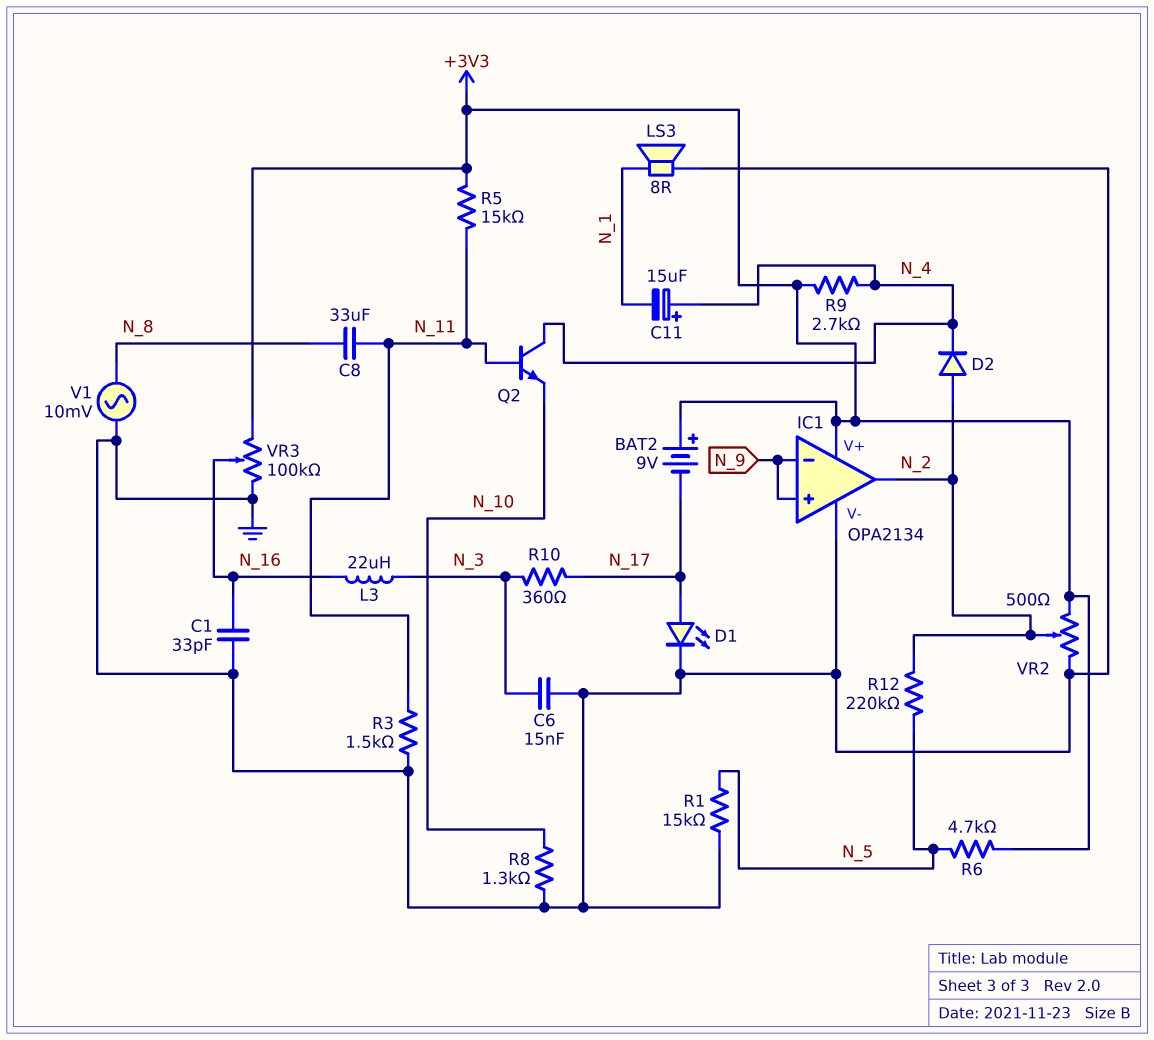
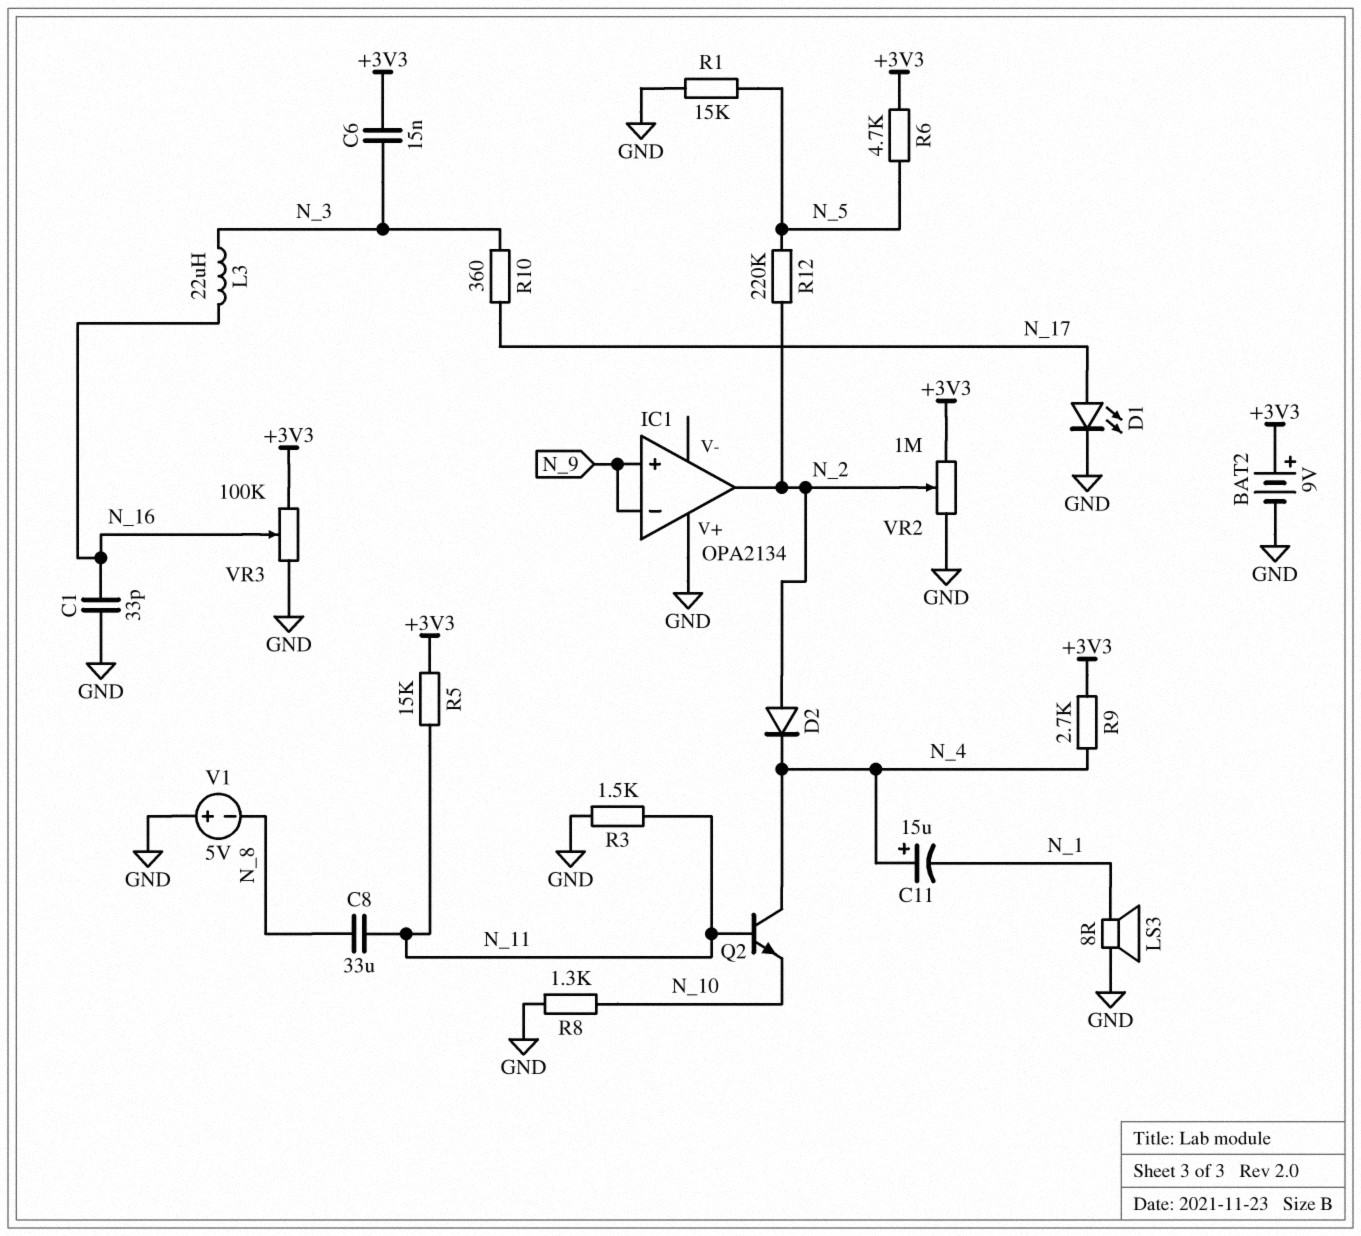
BAT2: 9V (plus +3V3, minus N_17) -> 9V (plus +3V3, minus GND)
C6: 15nF (GND, N_3) -> 15nF (+3V3, N_3)
IC1 pin V+: +3V3 -> GND
IC1 pin V-: GND -> none
V1: AC 10mV (GND, N_8) -> 5V (plus GND, minus N_8)
VR2: 500 (+3V3, GND, wiper N_2) -> 1M (+3V3, GND, wiper N_2)

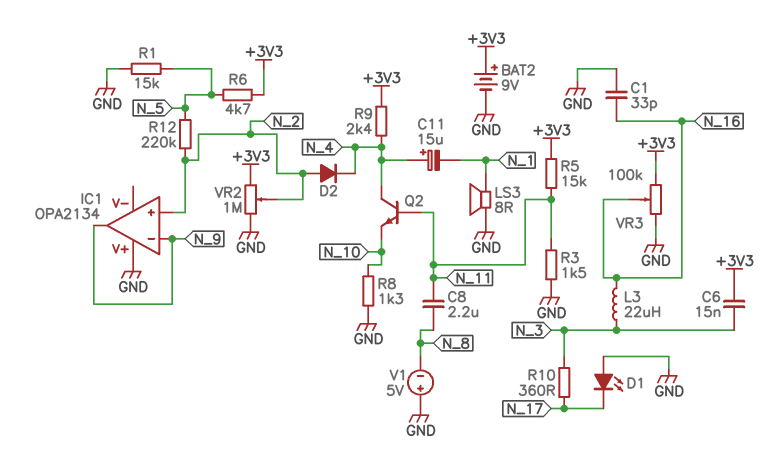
C8: 33uF (N_8, N_11) -> 2.2uF (N_8, N_11)
D1: LED (A N_17, K GND) -> LED (A GND, K N_17)
IC1 pin in+: N_9 -> N_2
IC1 pin out: N_2 -> N_9
R9: 2.7k (+3V3, N_4) -> 2.4k (+3V3, N_4)

